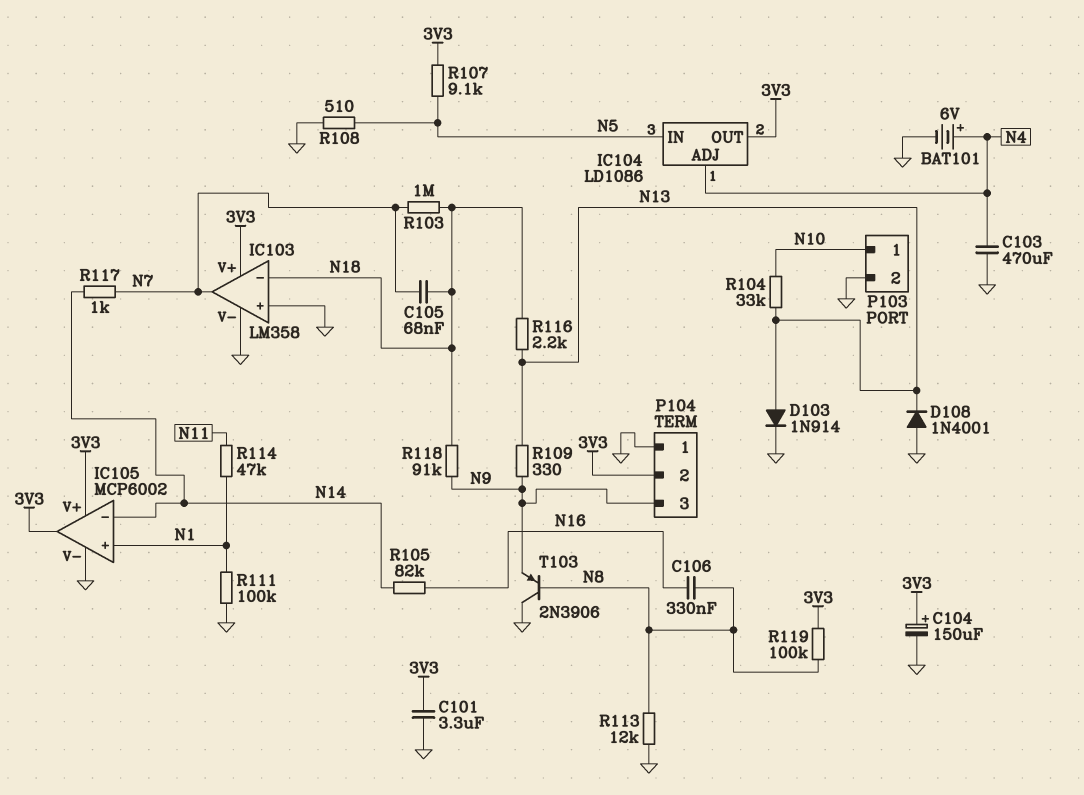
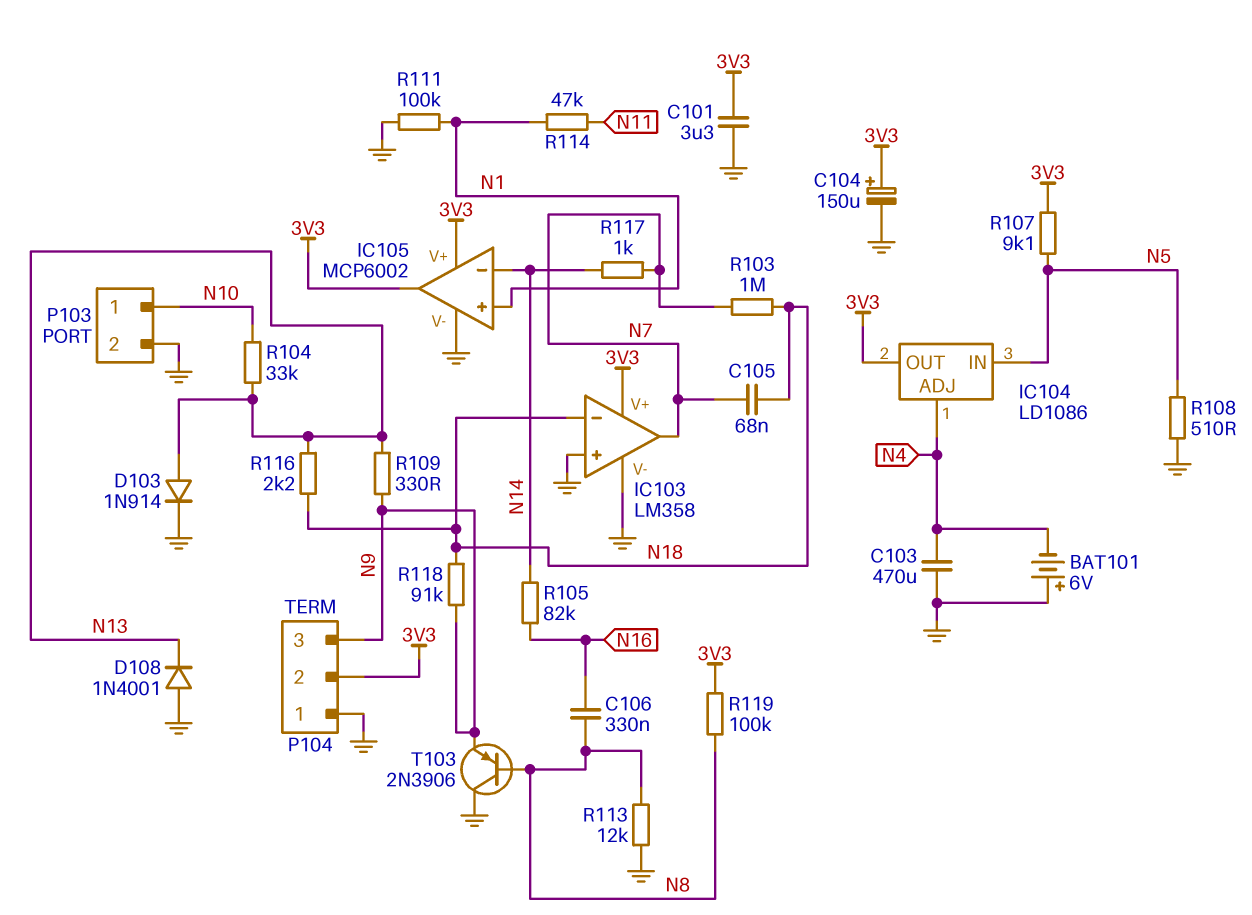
BAT101: 6V (plus N4, minus GND) -> 6V (plus GND, minus N4)

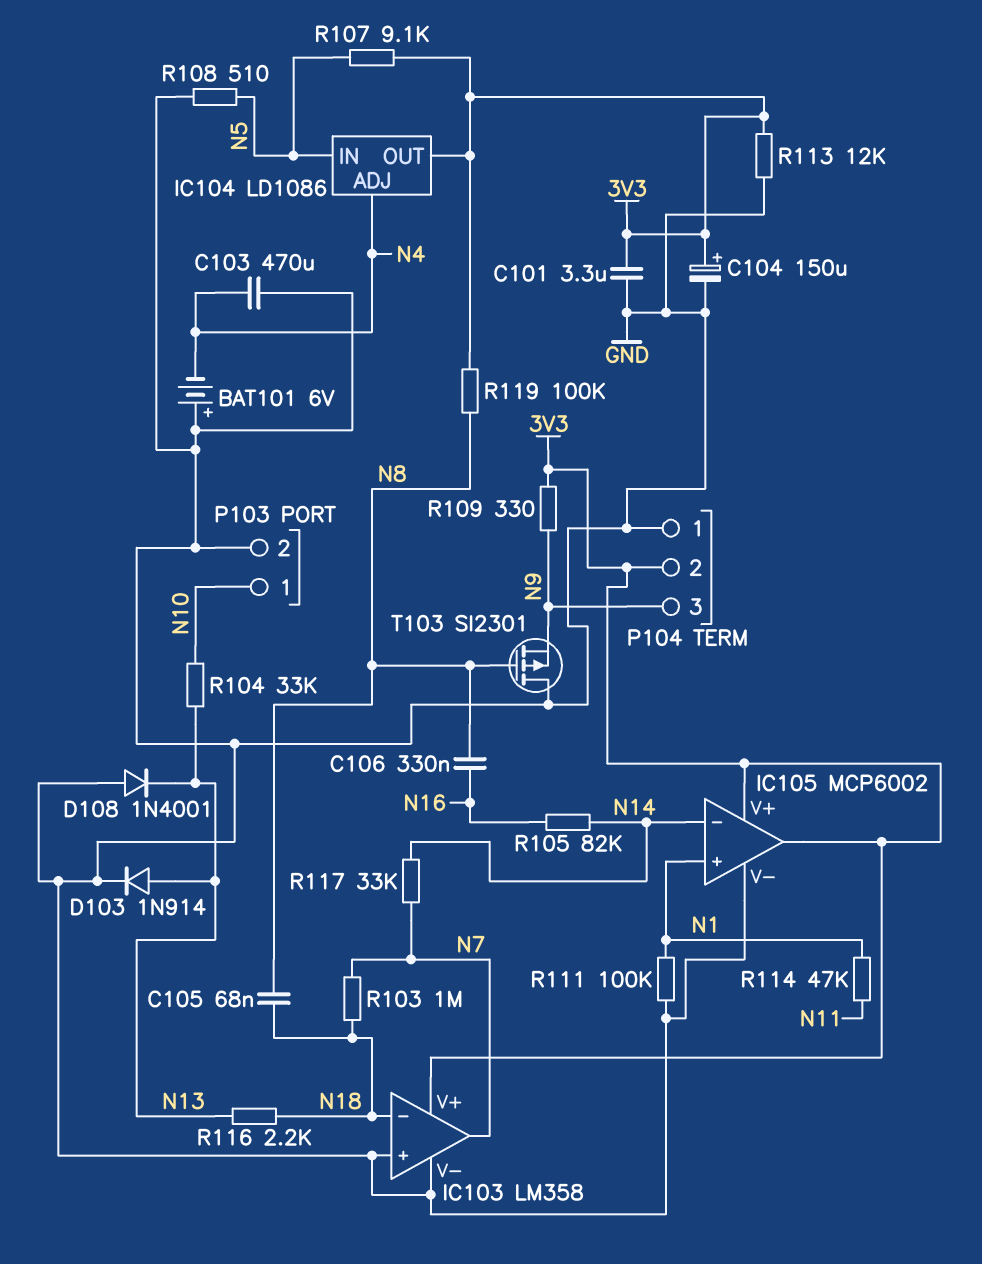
C105: 68nF (N7, N18) -> 68nF (N8, N18)
R109: 330 (N9, N13) -> 330 (3V3, N9)
R113: 12k (GND, N8) -> 12k (3V3, GND)
R117: 1k (N7, N14) -> 33k (N7, N14)
R118: 91k (N9, N18) -> none
T103: PNP 2N3906 (B N8, C GND, E N9) -> PMOS SI2301 (G N8, D GND, S N9)

